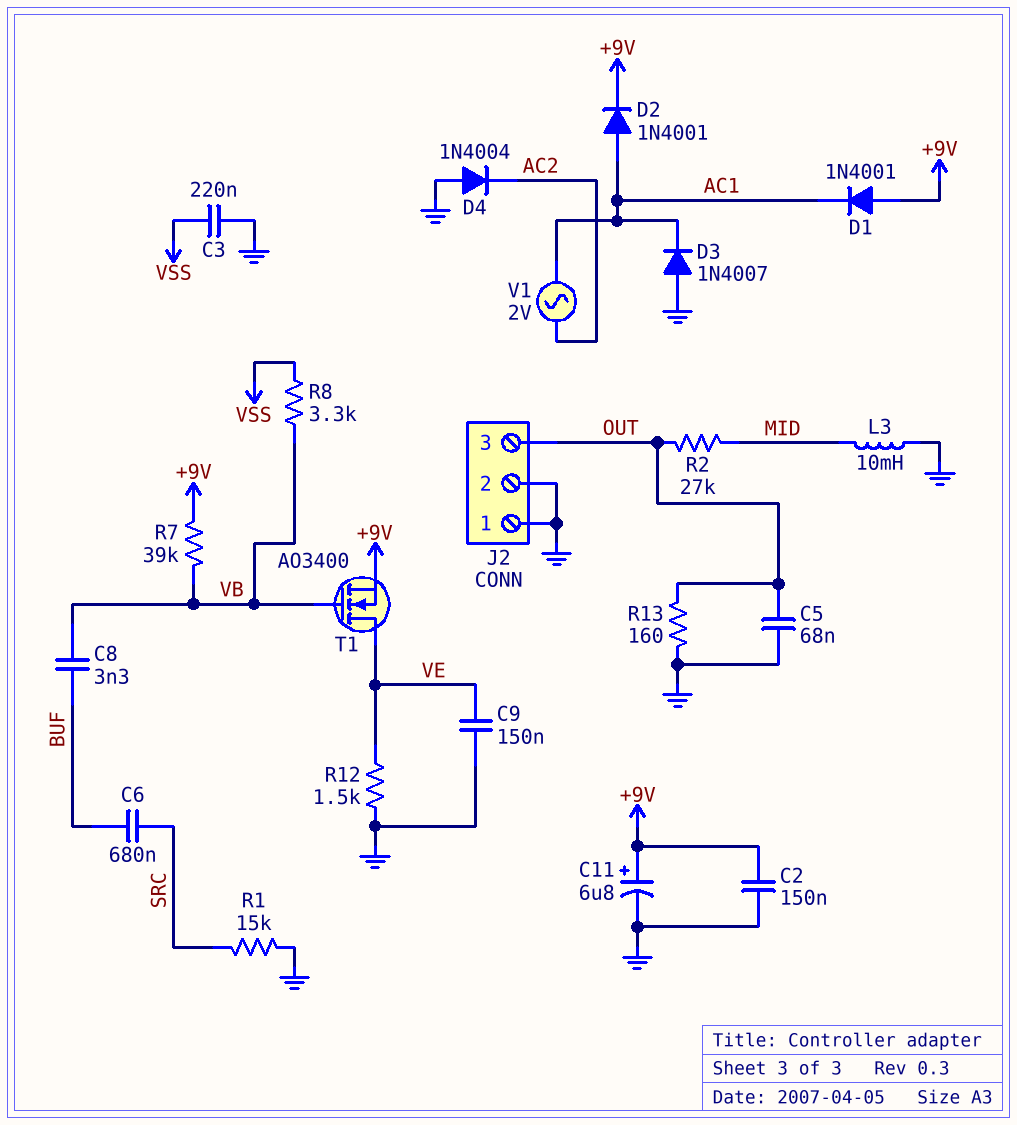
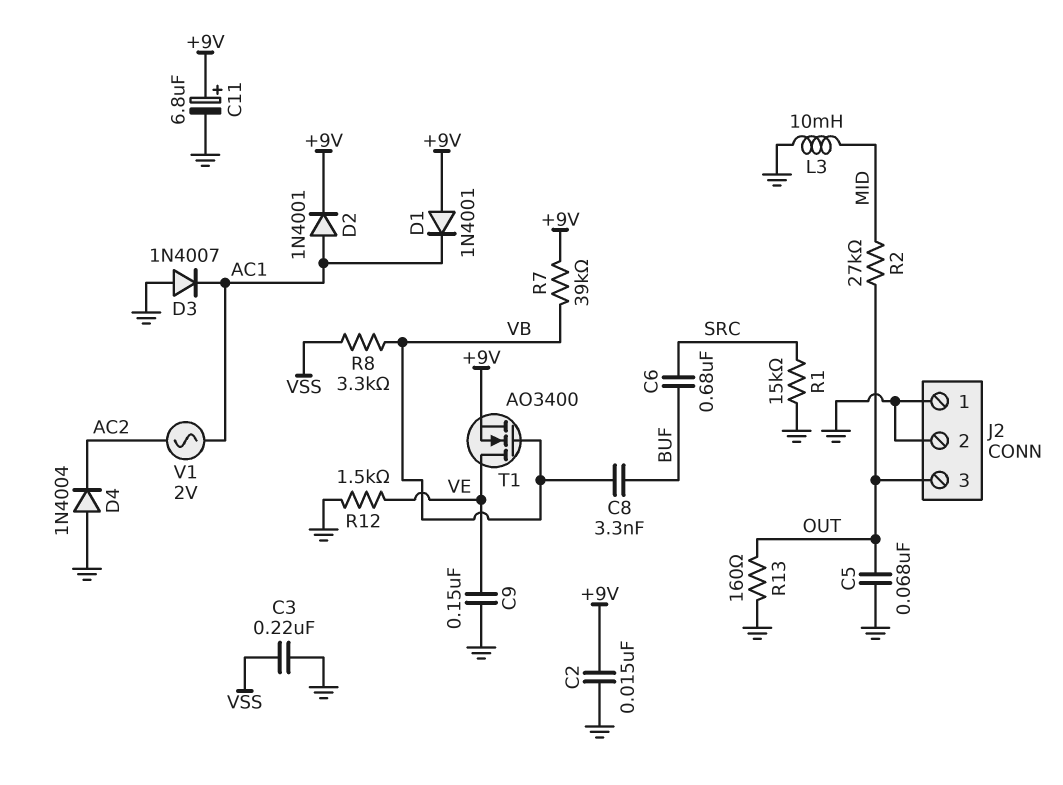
C2: 150nF (+9V, GND) -> 15nF (+9V, GND)

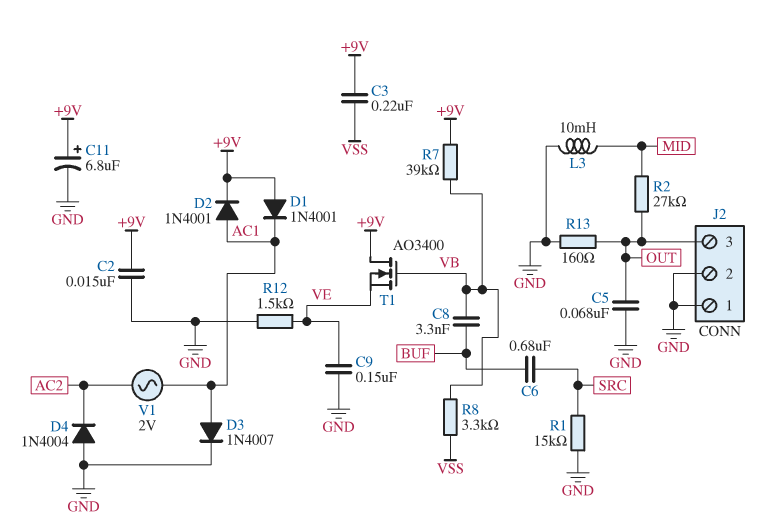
C3: 220nF (GND, VSS) -> 220nF (+9V, VSS)
D3: diode 1N4007 (A GND, K AC1) -> diode 1N4007 (A AC1, K GND)
T1: NMOS AO3400 (G VB, D VE, S +9V) -> NMOS AO3400 (G VB, D +9V, S VE)

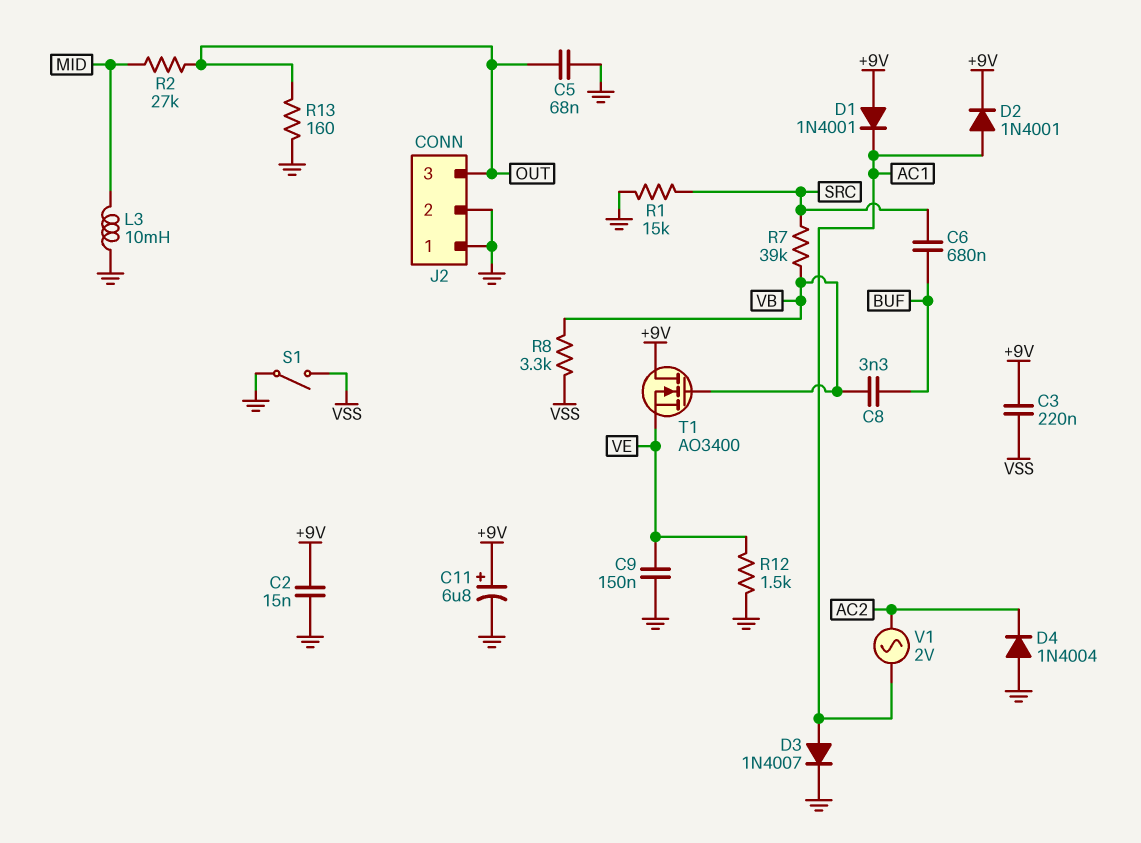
R7: 39k (+9V, VB) -> 39k (SRC, VB)
S1: none -> switch (GND, VSS)

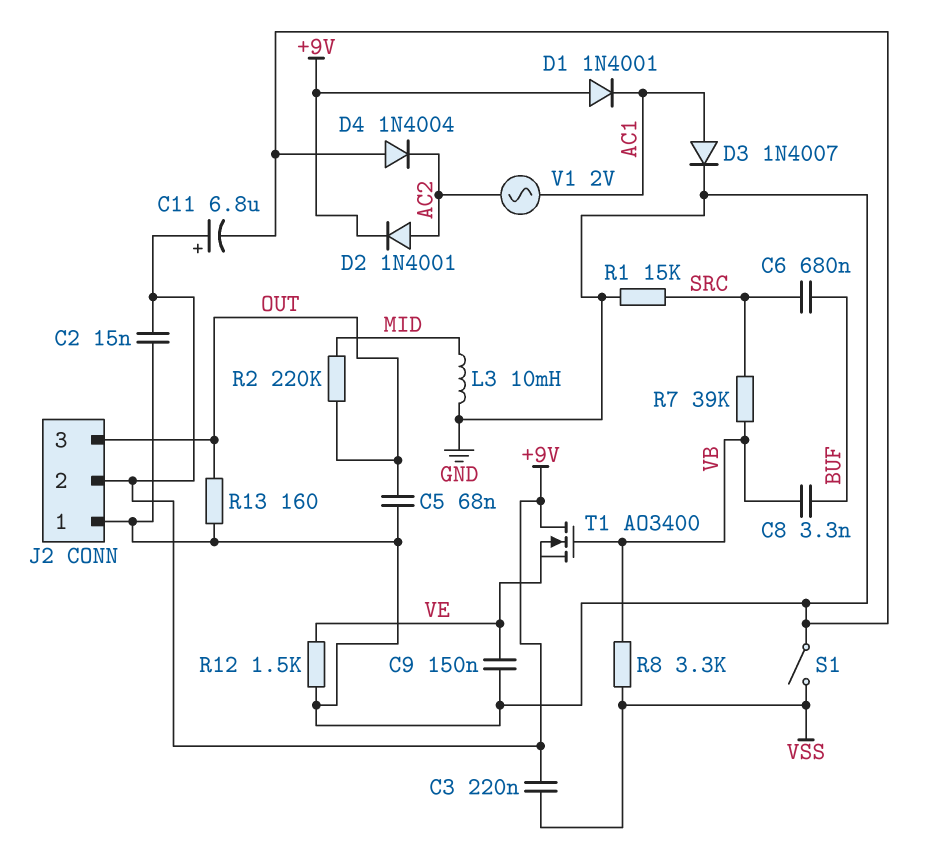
D2: diode 1N4001 (A AC1, K +9V) -> diode 1N4001 (A AC2, K +9V)
J2 pin 2: GND -> +9V
R2: 27k (MID, OUT) -> 220k (MID, OUT)

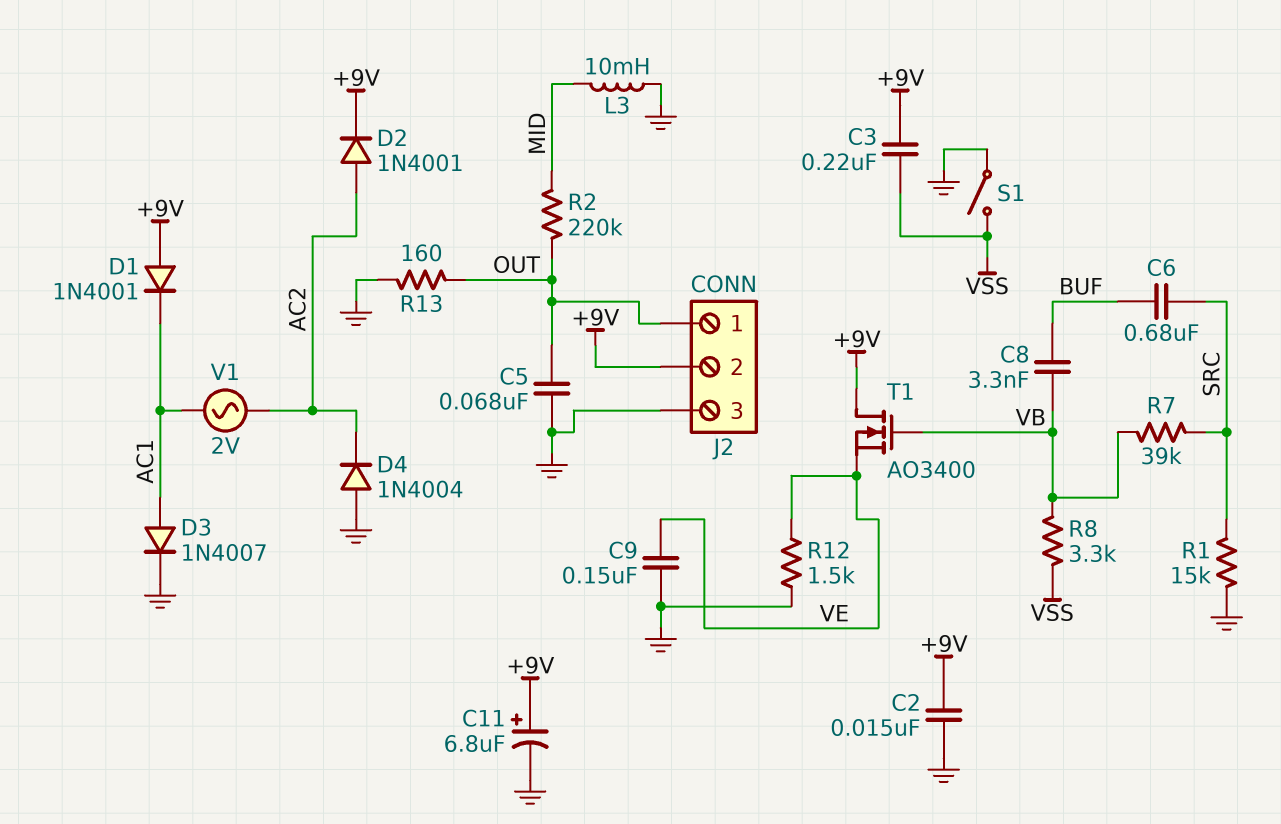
J2 pin 1: GND -> OUT
J2 pin 3: OUT -> GND

